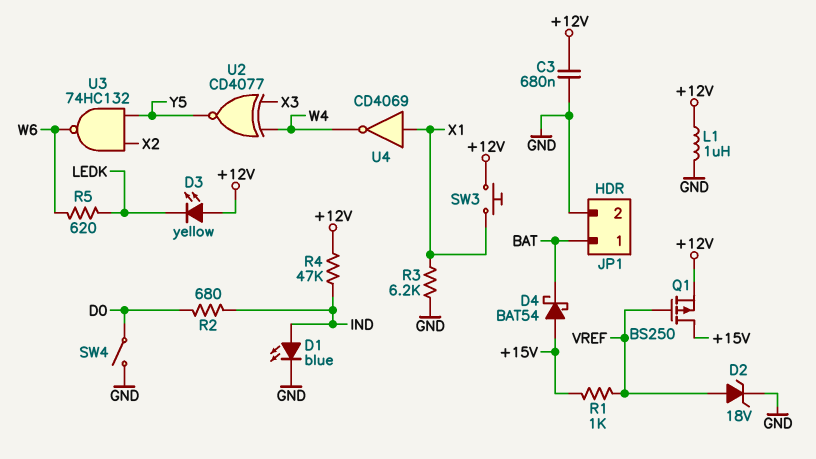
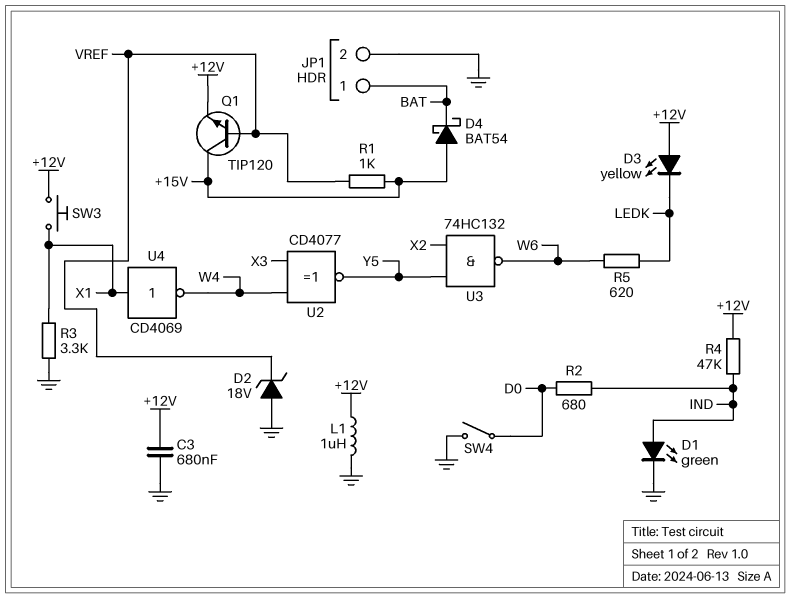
D1: LED blue (A IND, K GND) -> LED green (A IND, K GND)
D2: zener 18V (A VREF, K GND) -> zener 18V (A GND, K VREF)
Q1: PMOS BS250 (G VREF, D +15V, S +12V) -> NPN TIP120 (B VREF, C +15V, E +12V)
R3: 6.2k (GND, X1) -> 3.3k (GND, X1)

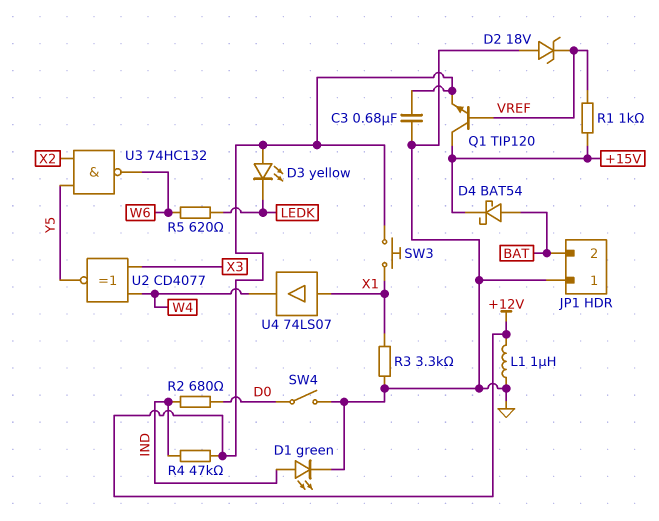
D4: schottky BAT54 (A +15V, K BAT) -> schottky BAT54 (A BAT, K +15V)
JP1 pin 1: BAT -> GND
JP1 pin 2: GND -> BAT
U4: NOT CD4069 (in X1, out W4) -> buffer 74LS07 (in X1, out W4)

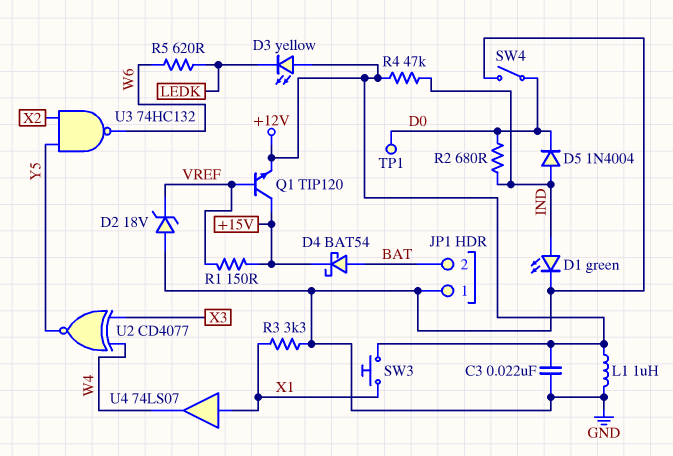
C3: 680nF (+12V, GND) -> 22nF (+12V, GND)
D5: none -> diode 1N4004 (A IND, K D0)
R1: 1k (+15V, VREF) -> 150 (+15V, VREF)
TP1: none -> test point (D0)

